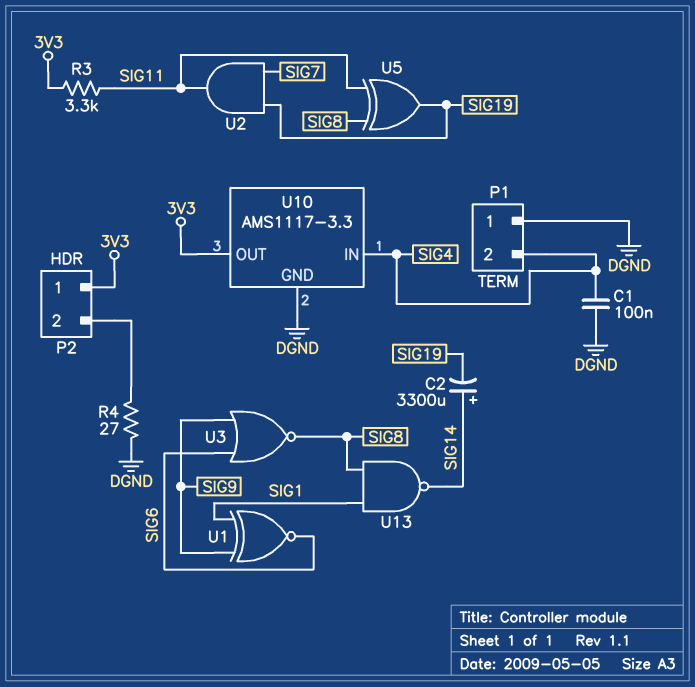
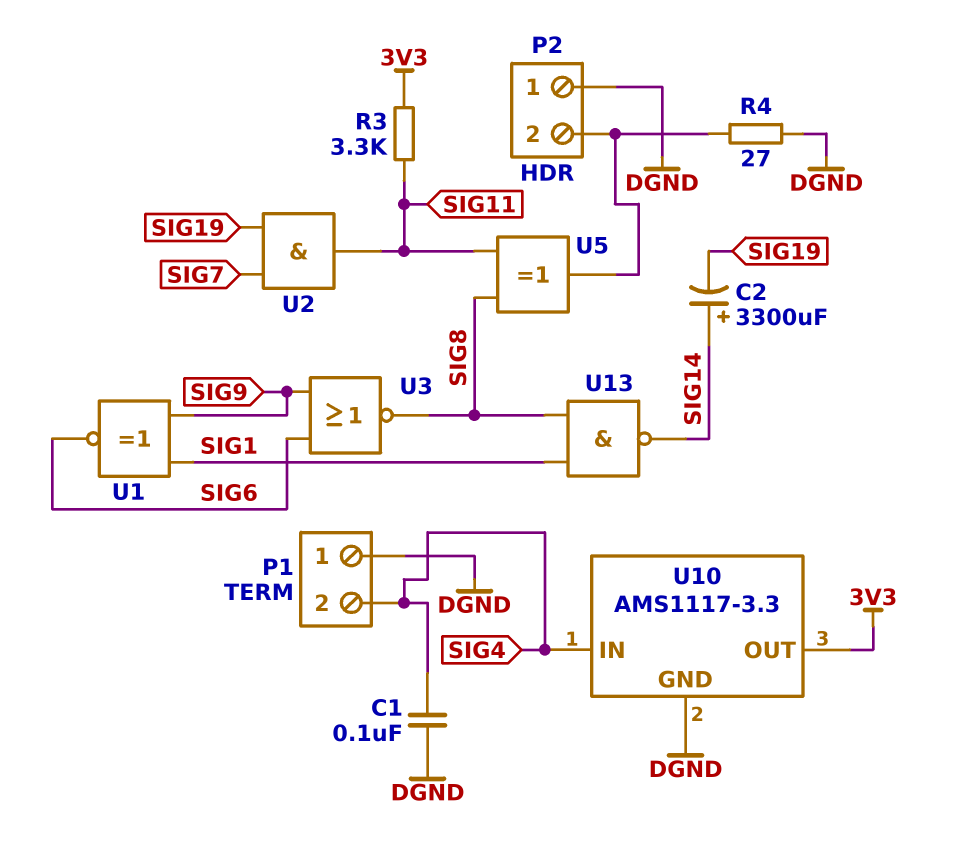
P2 pin 1: 3V3 -> DGND
U5: XOR (in SIG8, in SIG11, out SIG19) -> XOR (in SIG8, in SIG11, out P2/2)

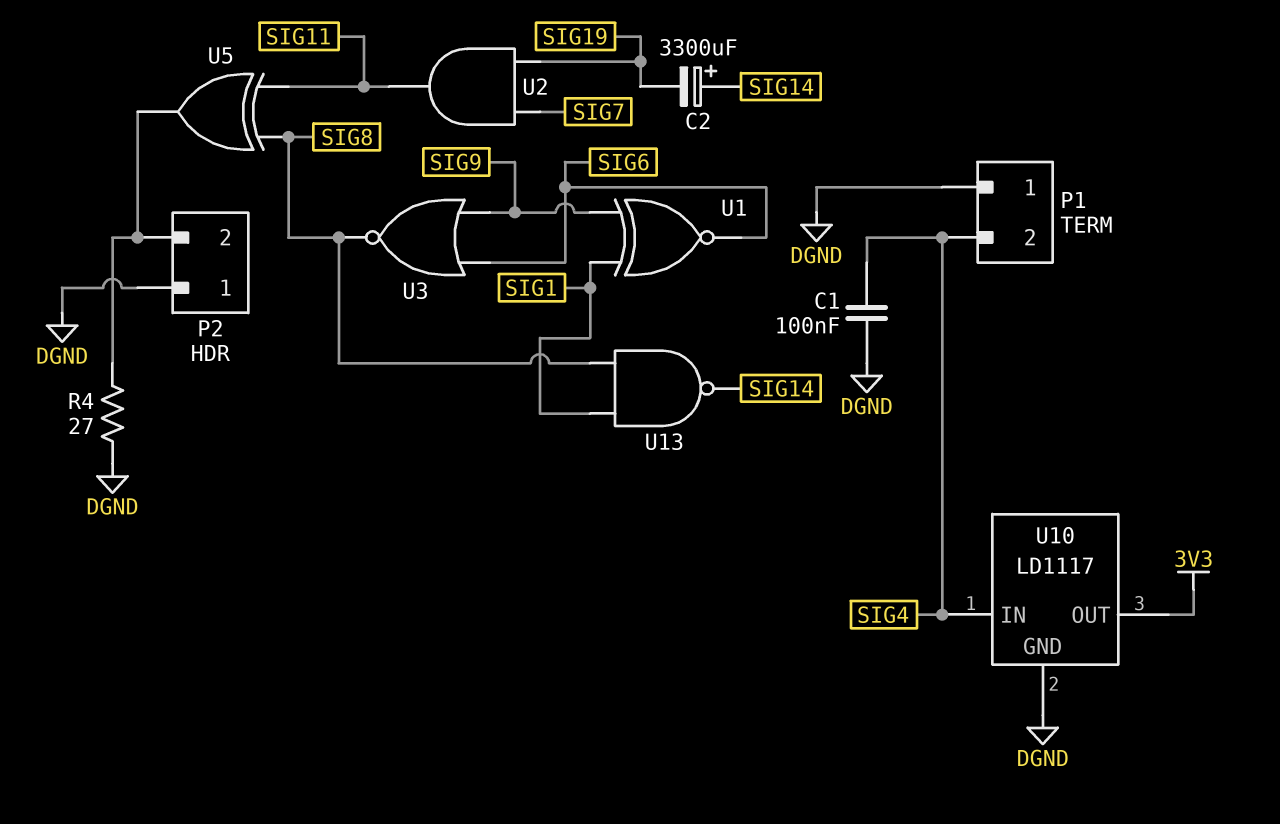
R3: 3.3k (3V3, SIG11) -> none
U10: AMS1117-3.3 -> LD1117

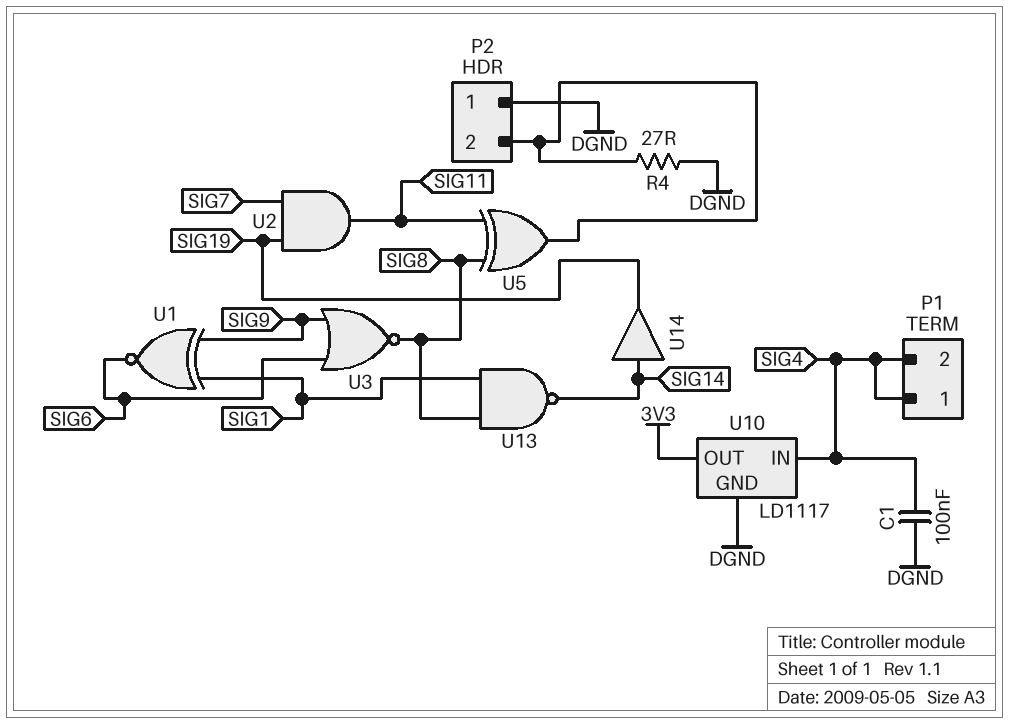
C2: 3300uF (plus SIG14, minus SIG19) -> none
P1 pin 1: DGND -> SIG4
U14: none -> buffer (in SIG14, out SIG19)

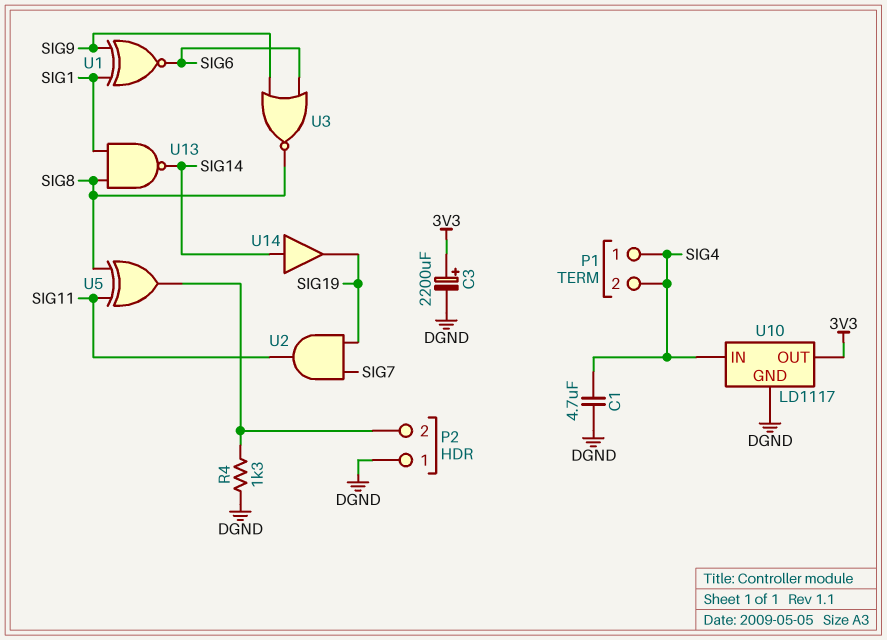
C1: 100nF (DGND, SIG4) -> 4.7uF (DGND, SIG4)
C3: none -> 2200uF (plus 3V3, minus DGND)
R4: 27 (DGND, P2/2) -> 1.3k (DGND, P2/2)

